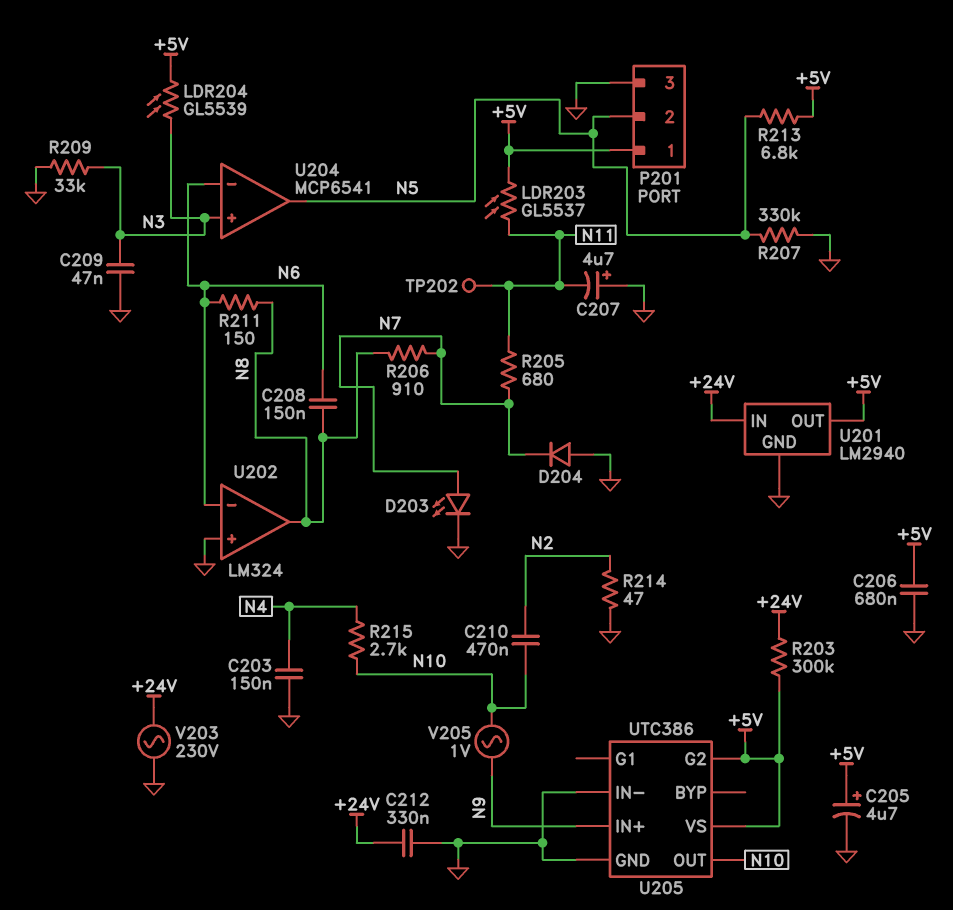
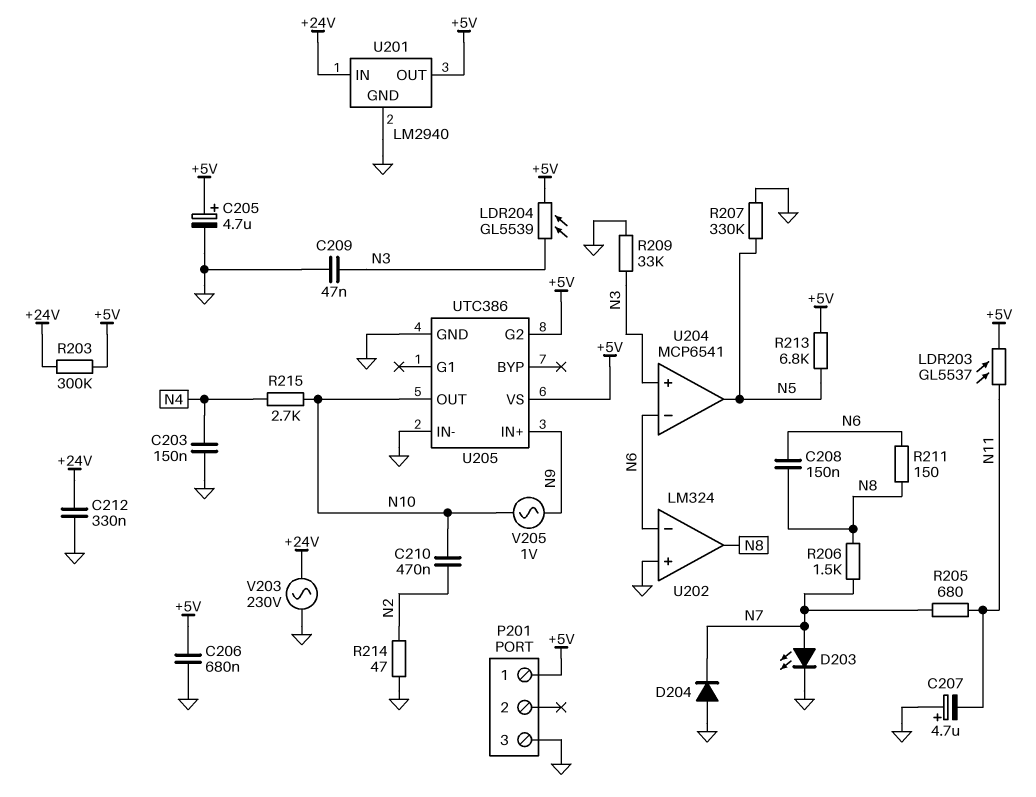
P201 pin 2: N5 -> none
R206: 910 (N7, N8) -> 1.5k (N7, N8)
TP202: test point (N11) -> none

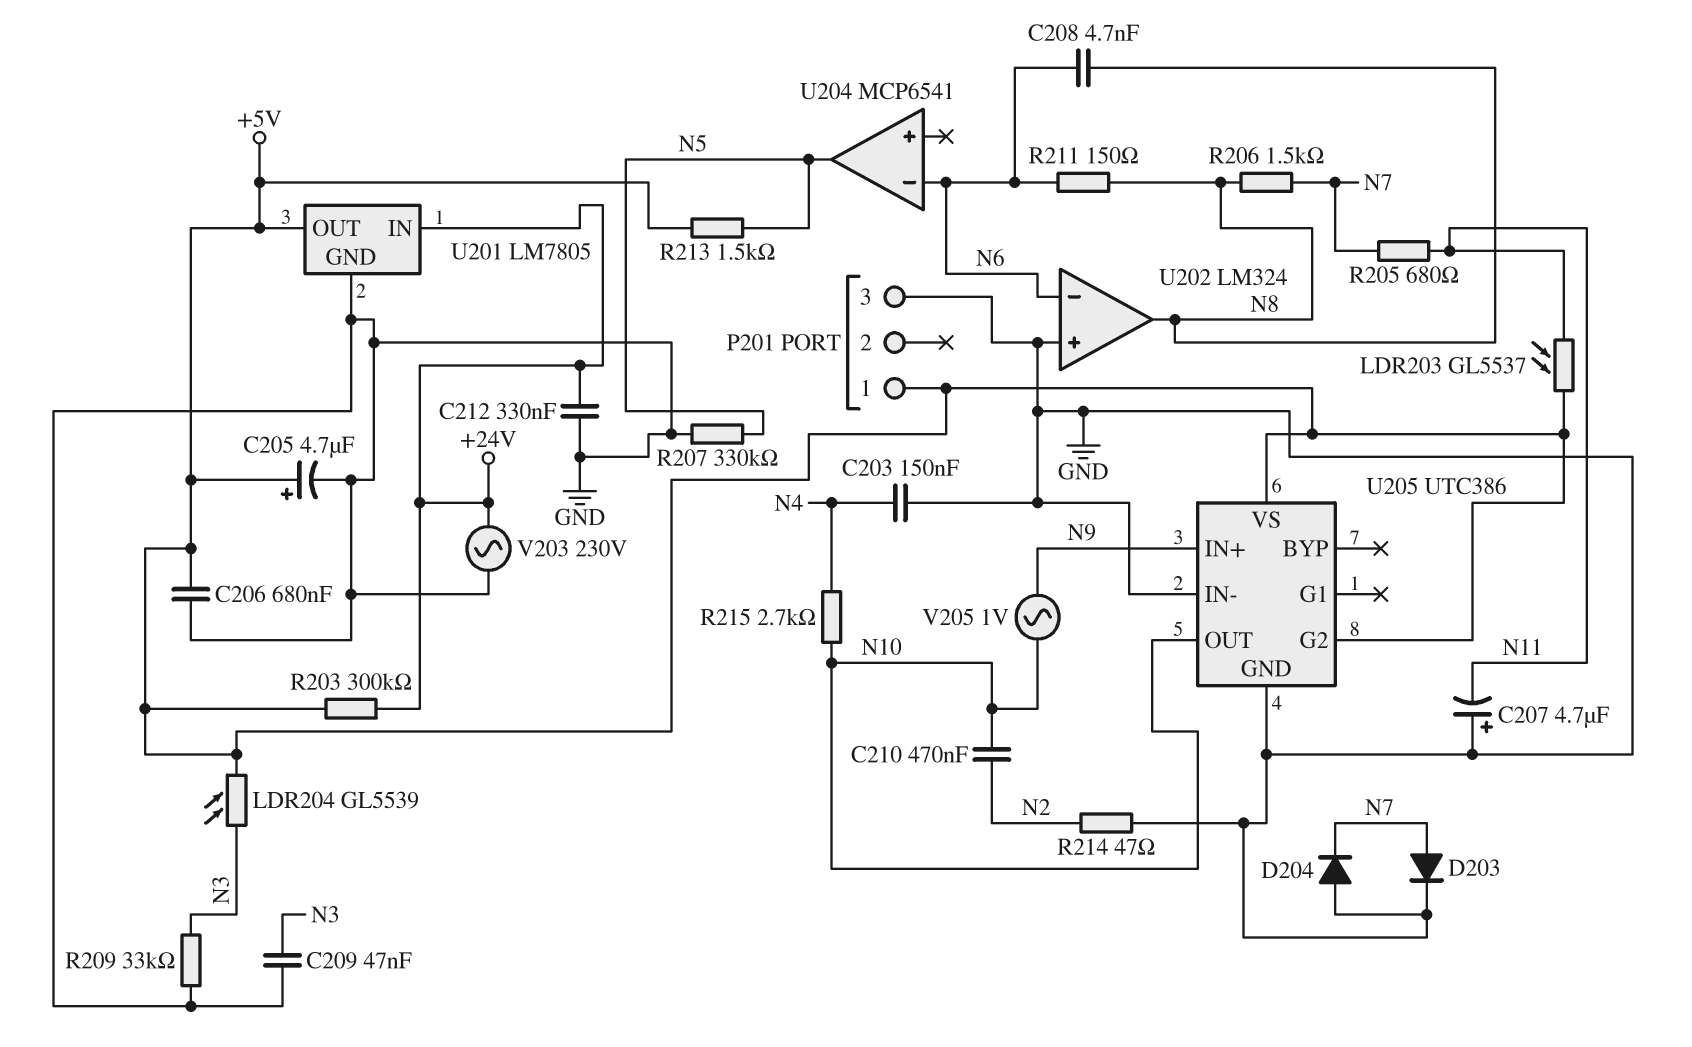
C208: 150nF (N6, N8) -> 4.7nF (N6, N8)
D203: LED (A N7, K GND) -> diode (A N7, K GND)
R213: 6.8k (+5V, N5) -> 1.5k (+5V, N5)
U201: LM2940 -> LM7805
U204 pin in+: N3 -> none

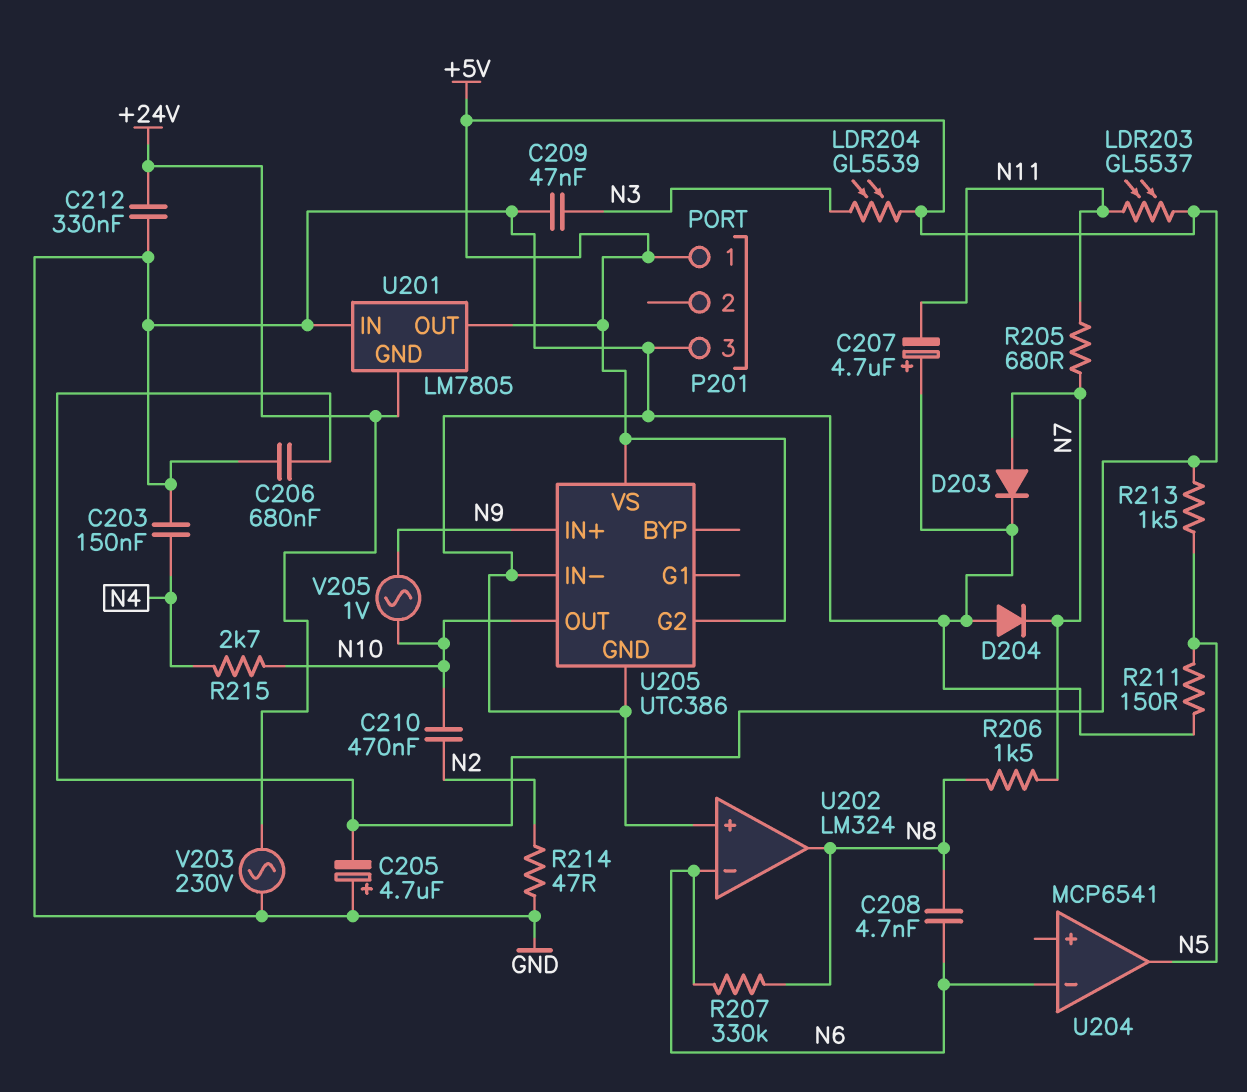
C205: 4.7uF (plus +5V, minus GND) -> 4.7uF (plus GND, minus +5V)
R203: 300k (+5V, +24V) -> none
R207: 330k (GND, N5) -> 330k (N6, N8)
R209: 33k (GND, N3) -> none
R211: 150 (N6, N8) -> 150 (GND, N5)
U201 pin GND: GND -> +24V
U201 pin IN: +24V -> GND

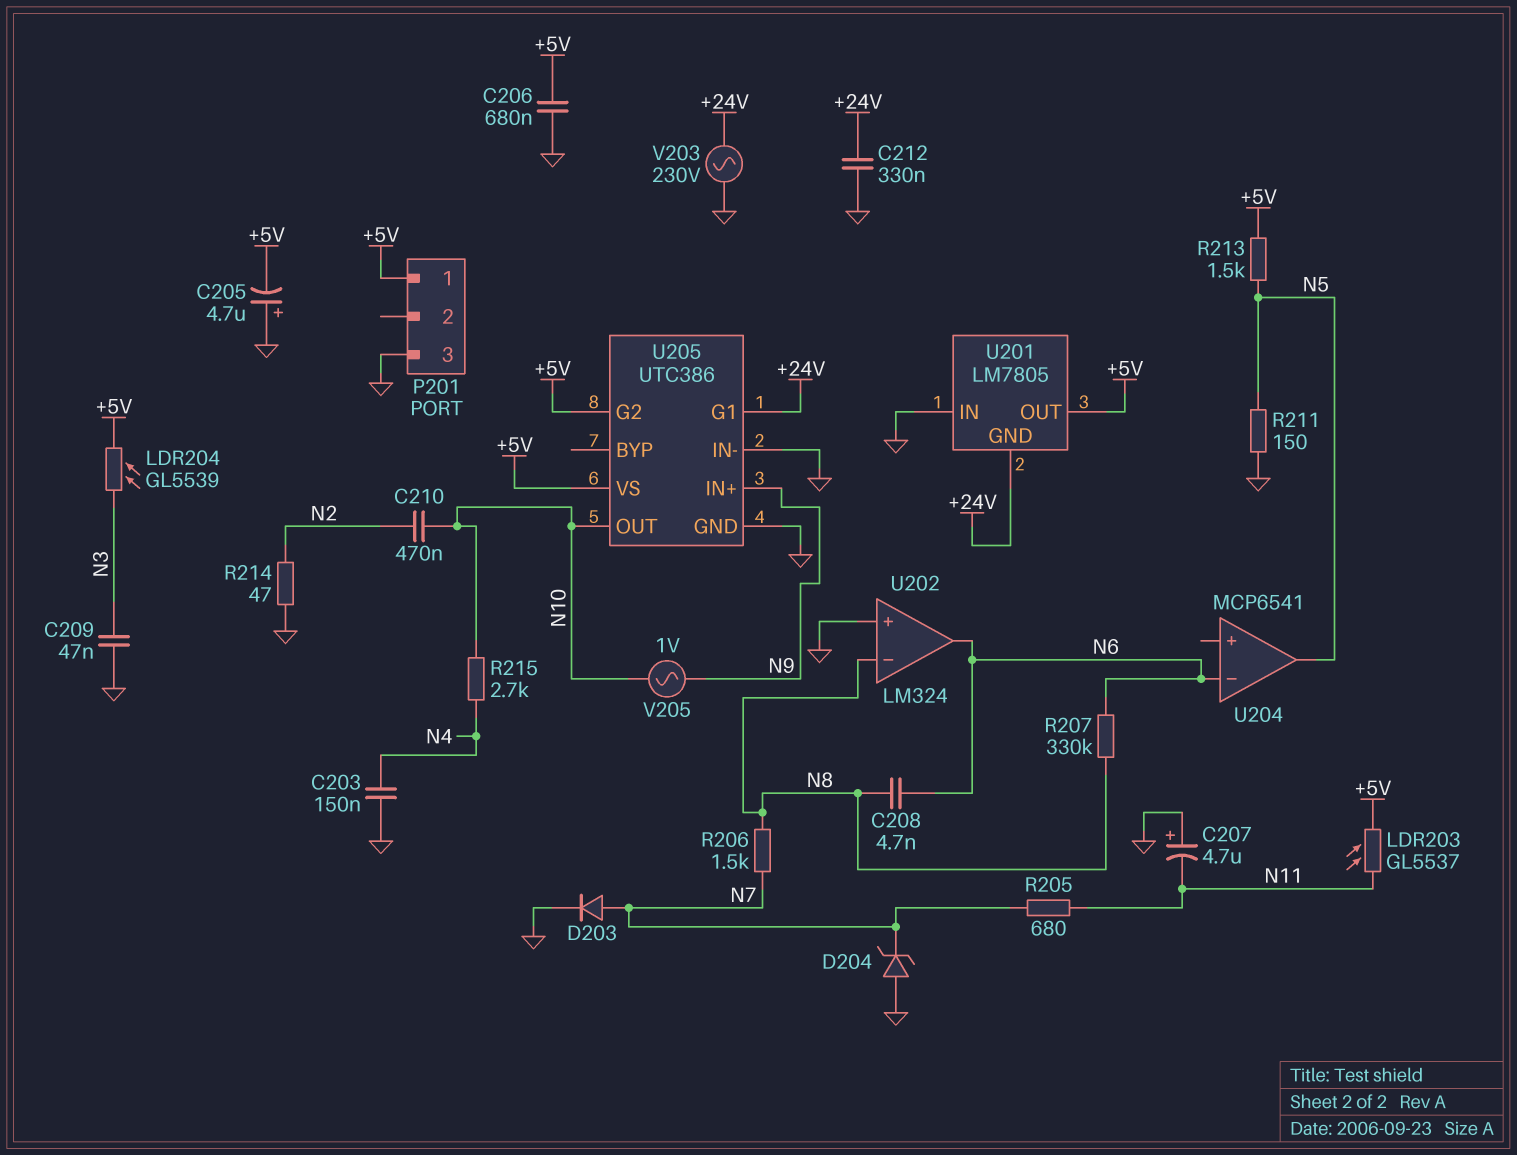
D204: diode (A GND, K N7) -> zener (A GND, K N7)
U202 pin in-: N6 -> N8
U202 pin out: N8 -> N6
U205 pin G1: none -> +24V

